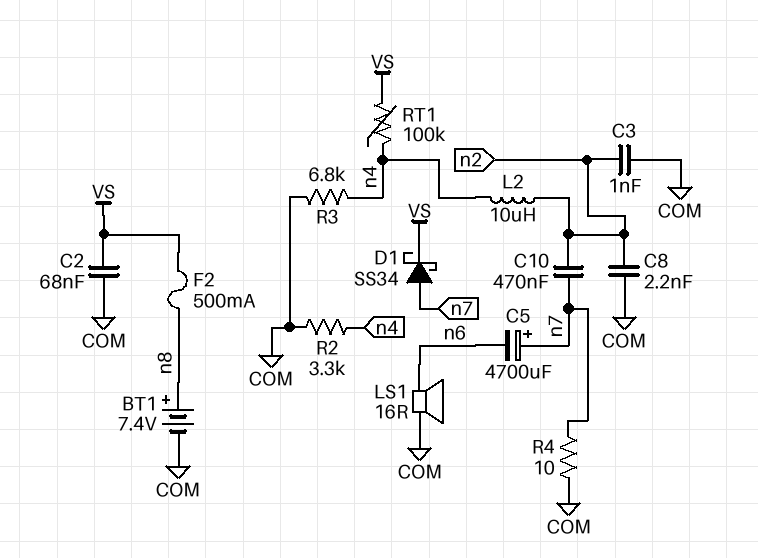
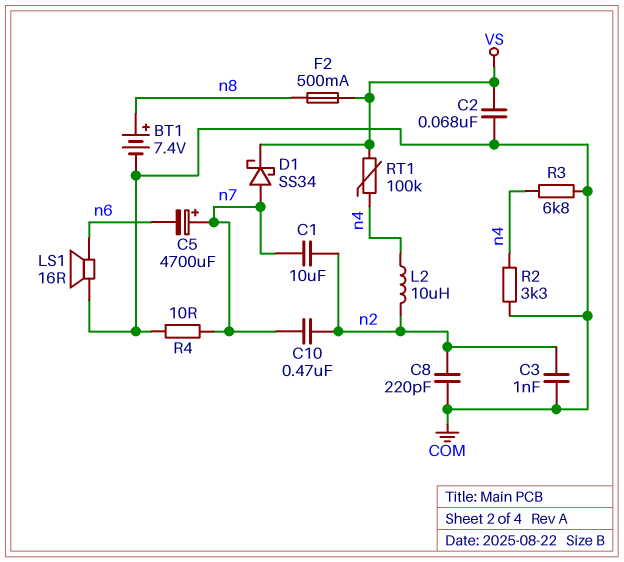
C1: none -> 10uF (n2, n7)
C8: 2.2nF (COM, n2) -> 220pF (COM, n2)

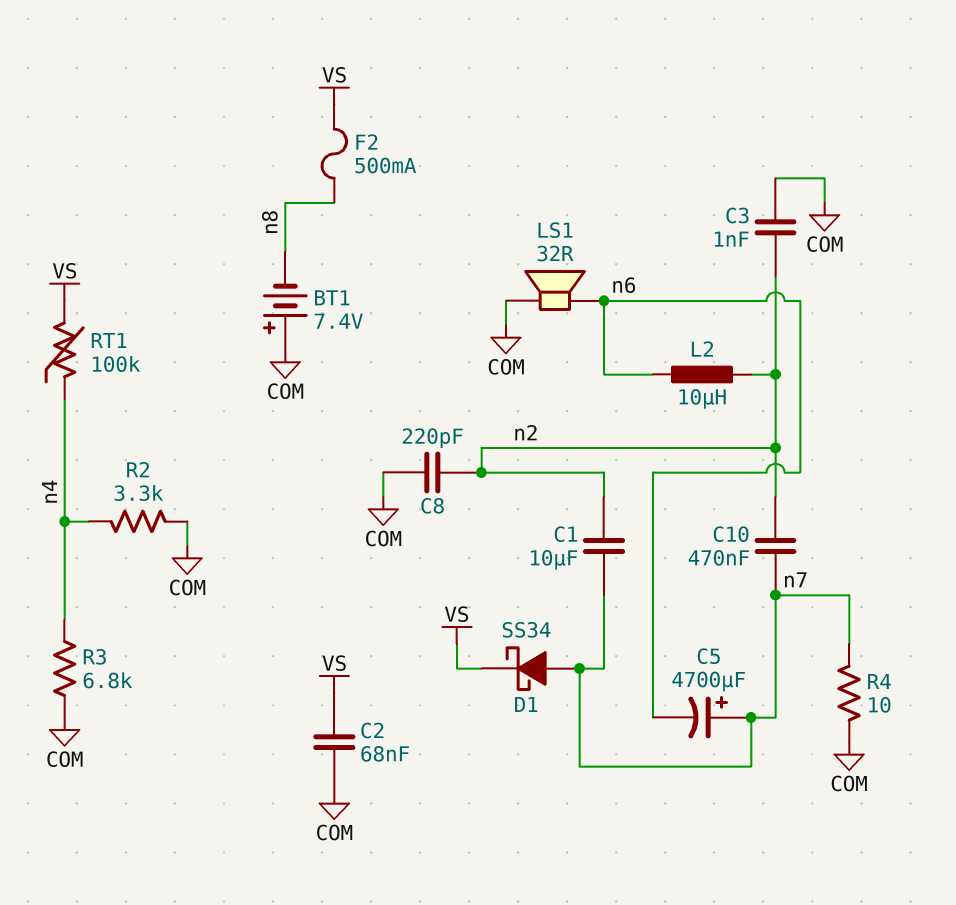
BT1: 7.4V (plus n8, minus COM) -> 7.4V (plus COM, minus n8)
L2: 10uH (n2, n4) -> 10uH (n2, n6)
LS1: speaker 16R (COM, n6) -> speaker 32R (COM, n6)

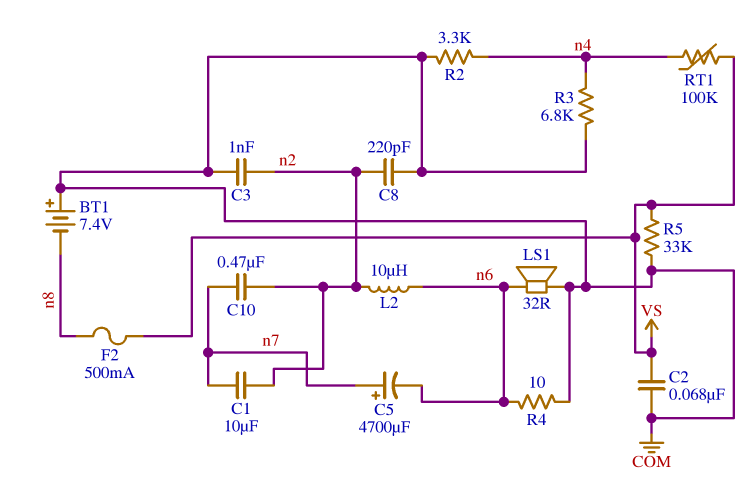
D1: schottky SS34 (A n7, K VS) -> none
R4: 10 (COM, n7) -> 10 (COM, n6)
R5: none -> 33k (COM, VS)

